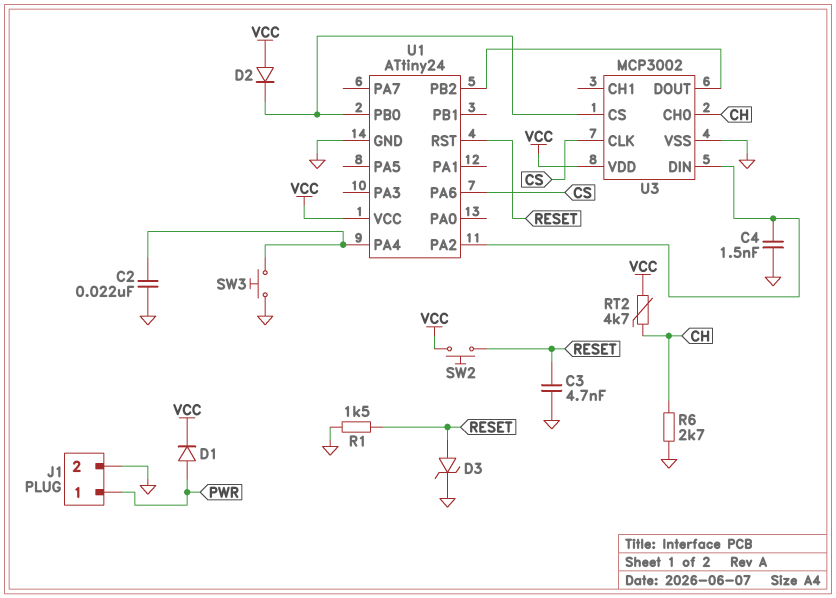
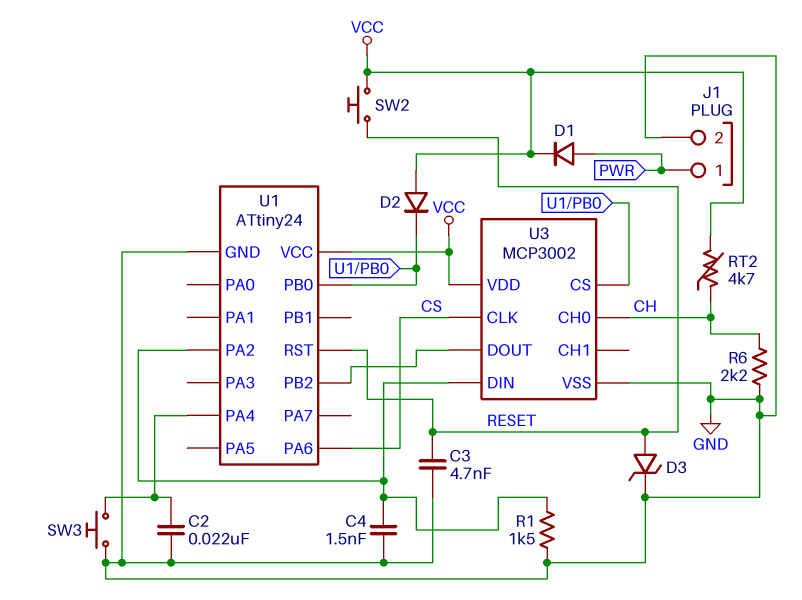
R1: 1.5k (GND, RESET) -> 1.5k (GND, U1/PA2)
R6: 2.7k (CH, GND) -> 2.2k (CH, GND)

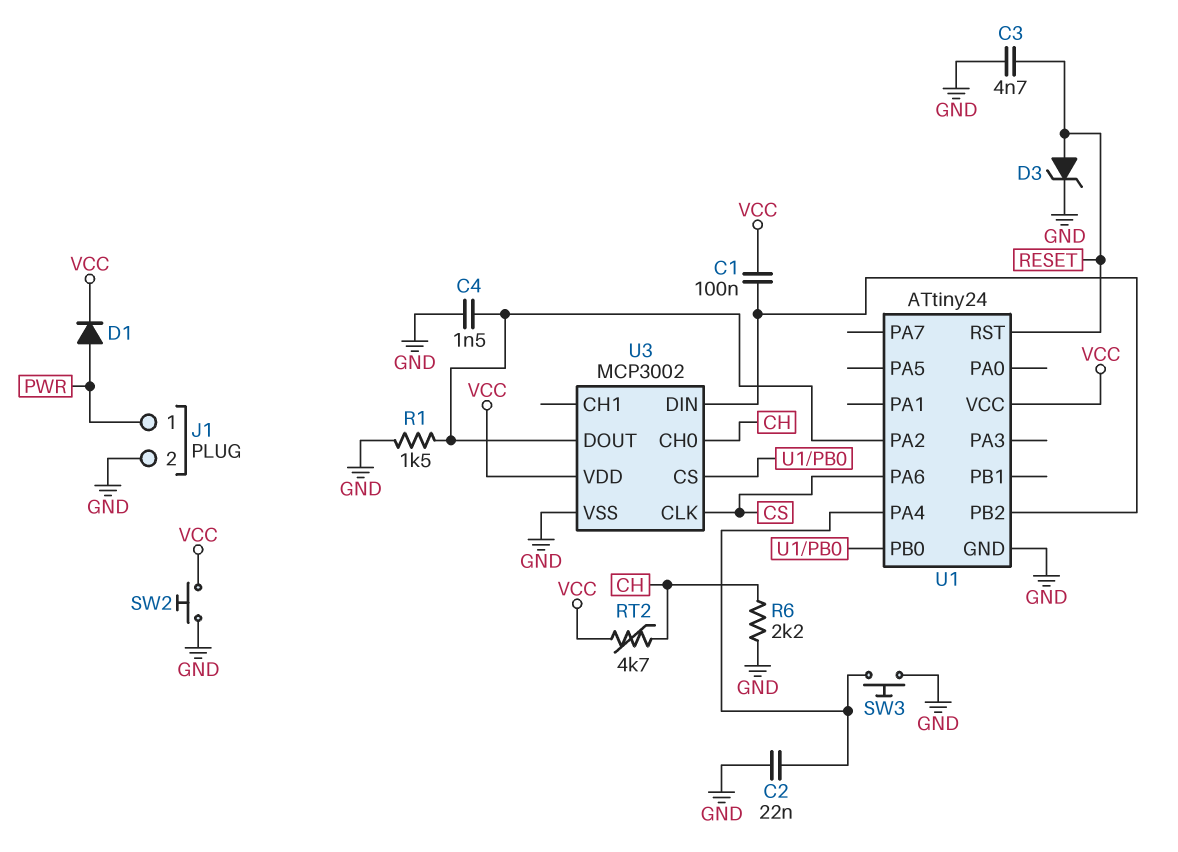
C1: none -> 100nF (U1/PB2, VCC)
D2: diode (A VCC, K U1/PB0) -> none
SW2: button (RESET, VCC) -> button (GND, VCC)
U3 pin DIN: U1/PA2 -> U1/PB2
U3 pin DOUT: U1/PB2 -> U1/PA2

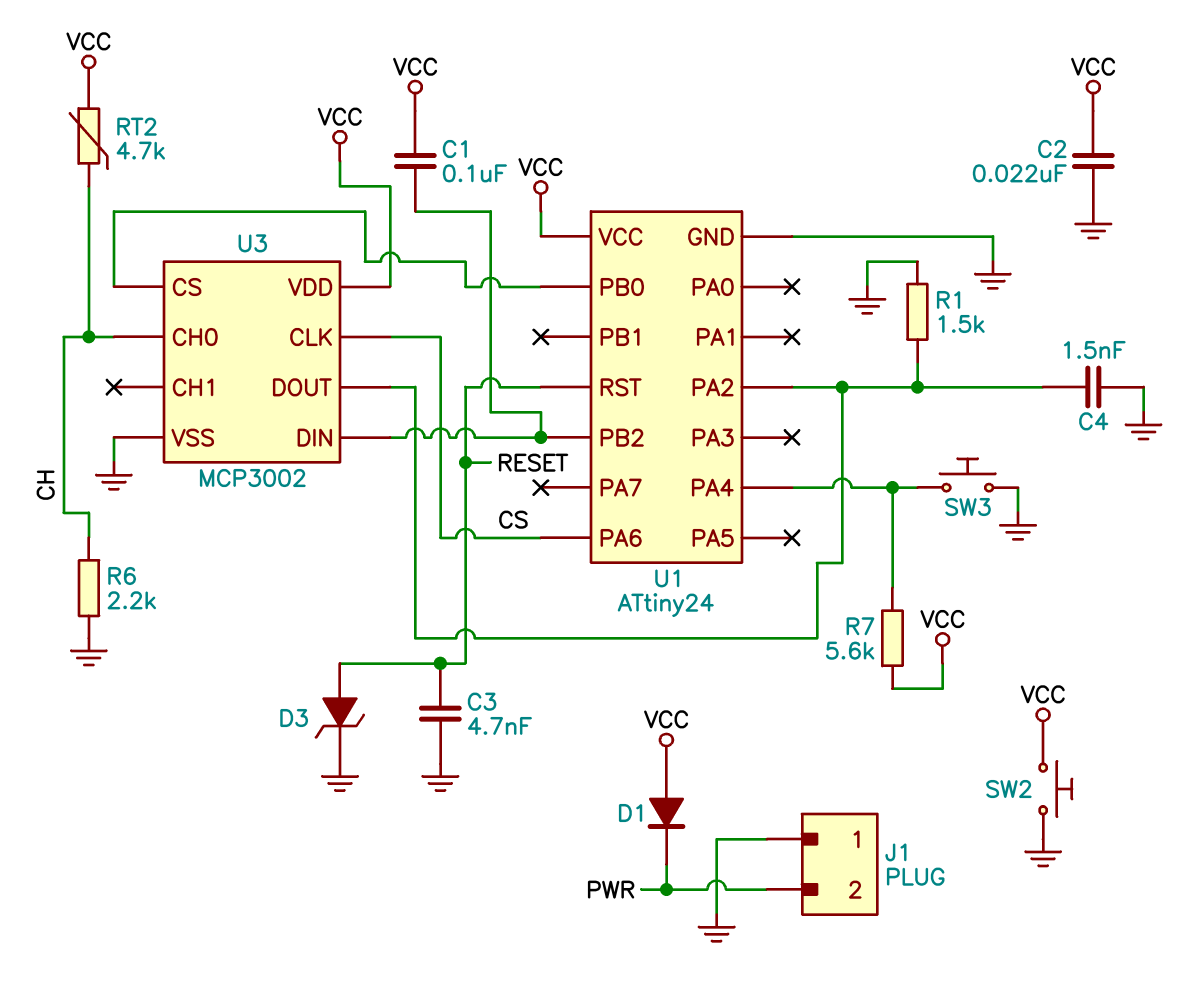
C2: 22nF (GND, U1/PA4) -> 22nF (GND, VCC)
D1: diode (A PWR, K VCC) -> diode (A VCC, K PWR)
J1 pin 1: PWR -> GND
J1 pin 2: GND -> PWR
R7: none -> 5.6k (U1/PA4, VCC)

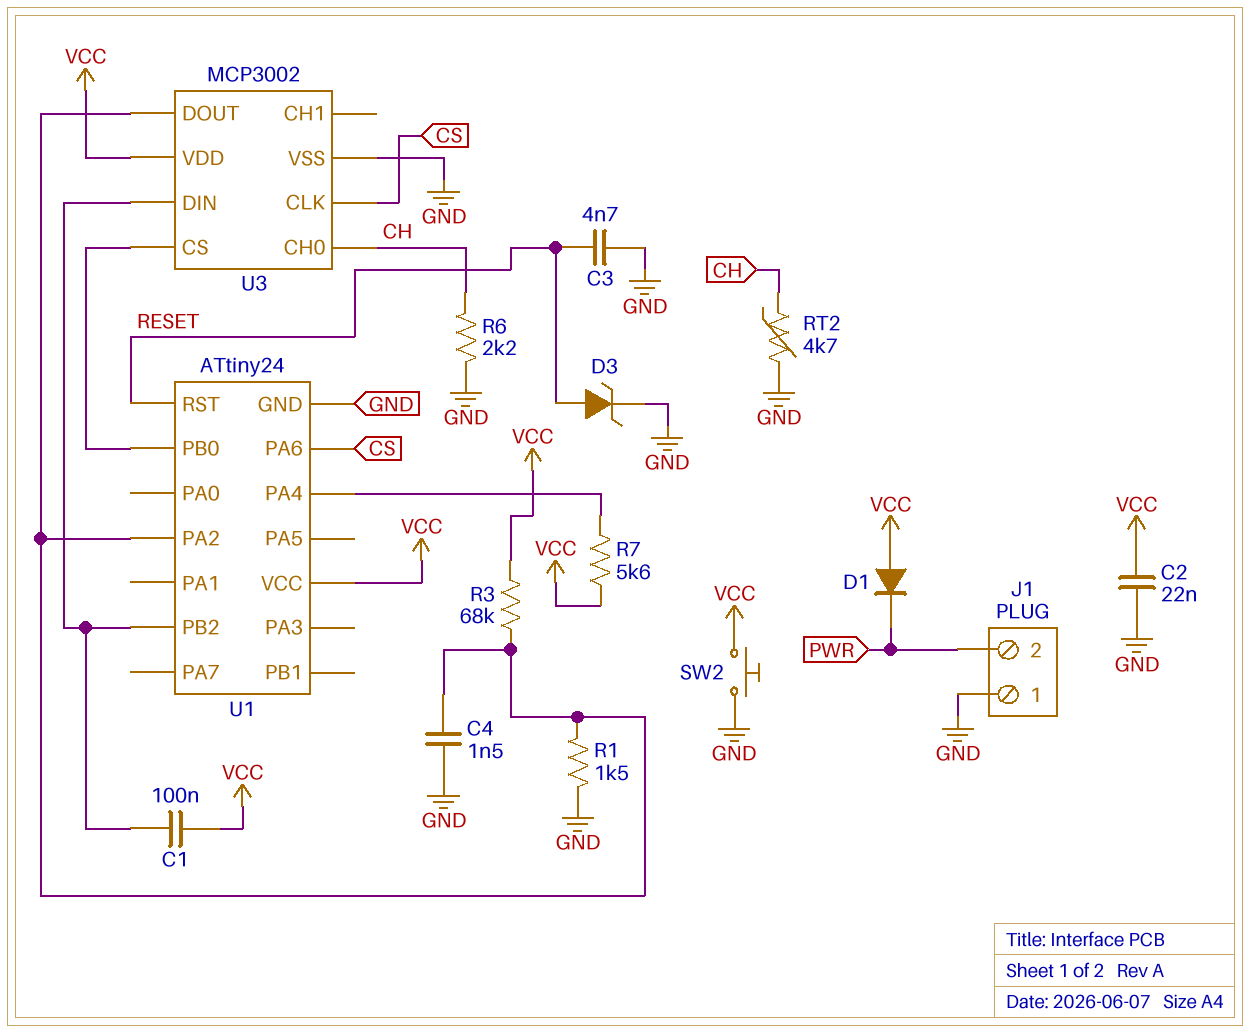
R3: none -> 68k (U1/PA2, VCC)
RT2: 4.7k (CH, VCC) -> 4.7k (CH, GND)
SW3: button (GND, U1/PA4) -> none

